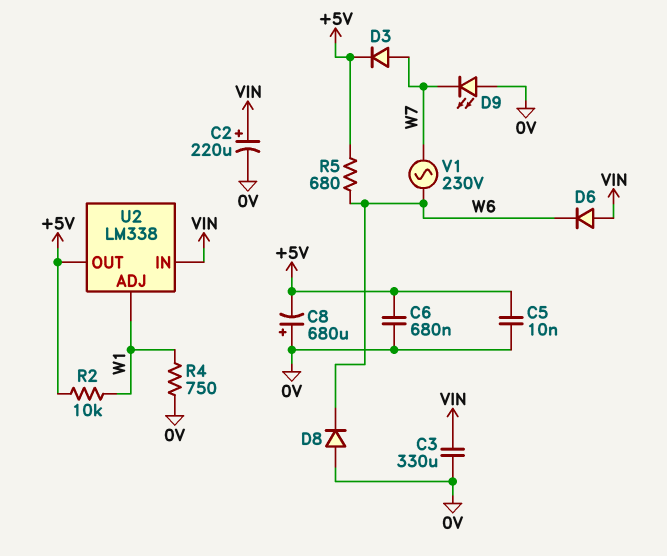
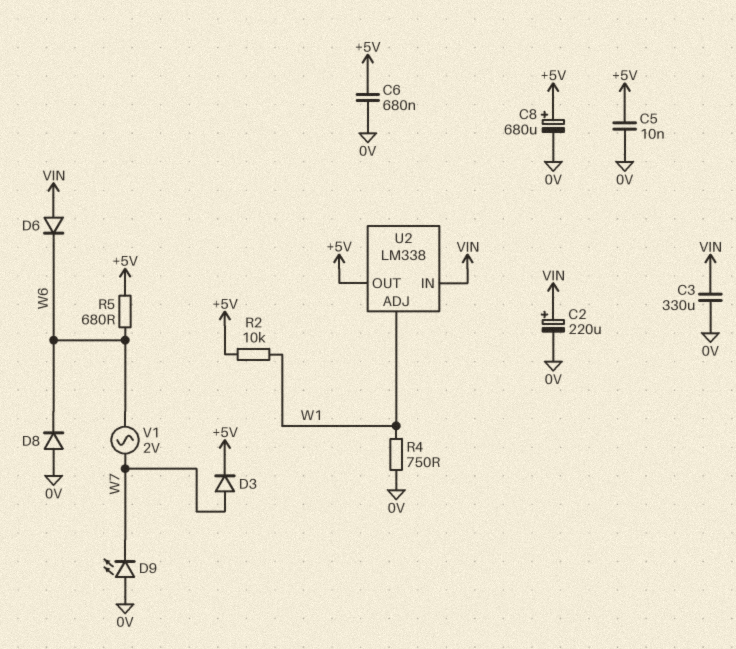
C8: 680uF (plus 0V, minus +5V) -> 680uF (plus +5V, minus 0V)
V1: AC 230V (W6, W7) -> AC 2V (W6, W7)

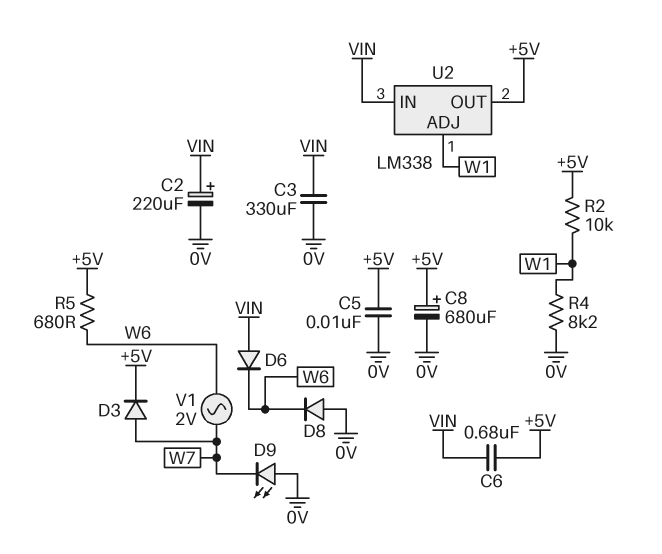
C6: 680nF (+5V, 0V) -> 680nF (+5V, VIN)
R4: 750 (0V, W1) -> 8.2k (0V, W1)

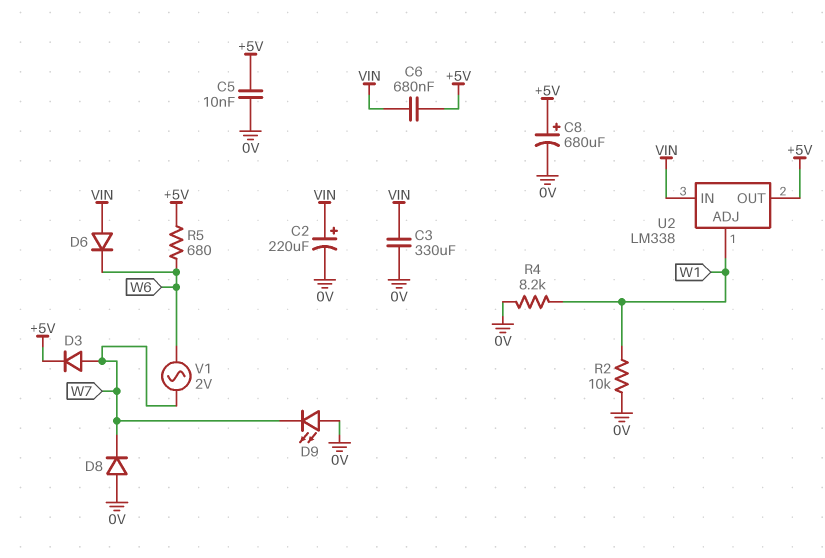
D8: diode (A 0V, K W6) -> diode (A 0V, K W7)
R2: 10k (+5V, W1) -> 10k (0V, W1)

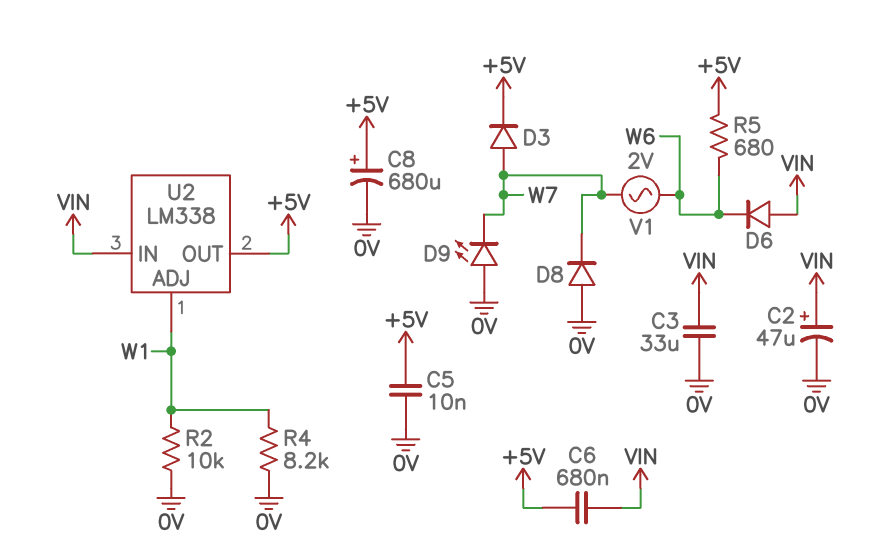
C2: 220uF (plus VIN, minus 0V) -> 47uF (plus VIN, minus 0V)
C3: 330uF (0V, VIN) -> 33uF (0V, VIN)

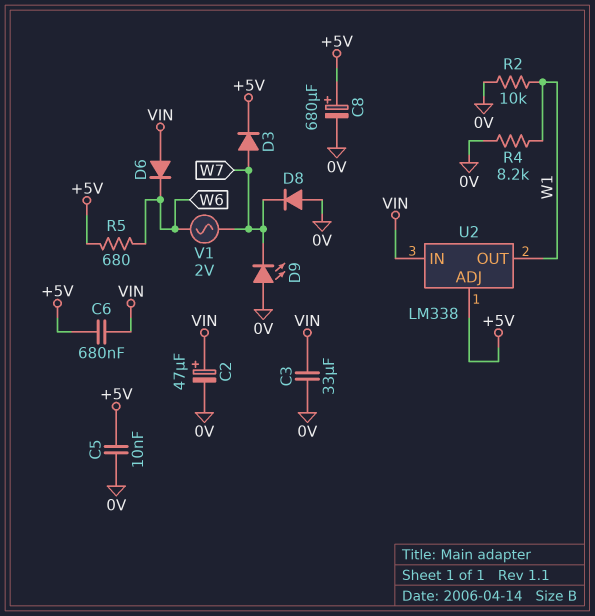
U2 pin ADJ: W1 -> +5V
U2 pin OUT: +5V -> W1

